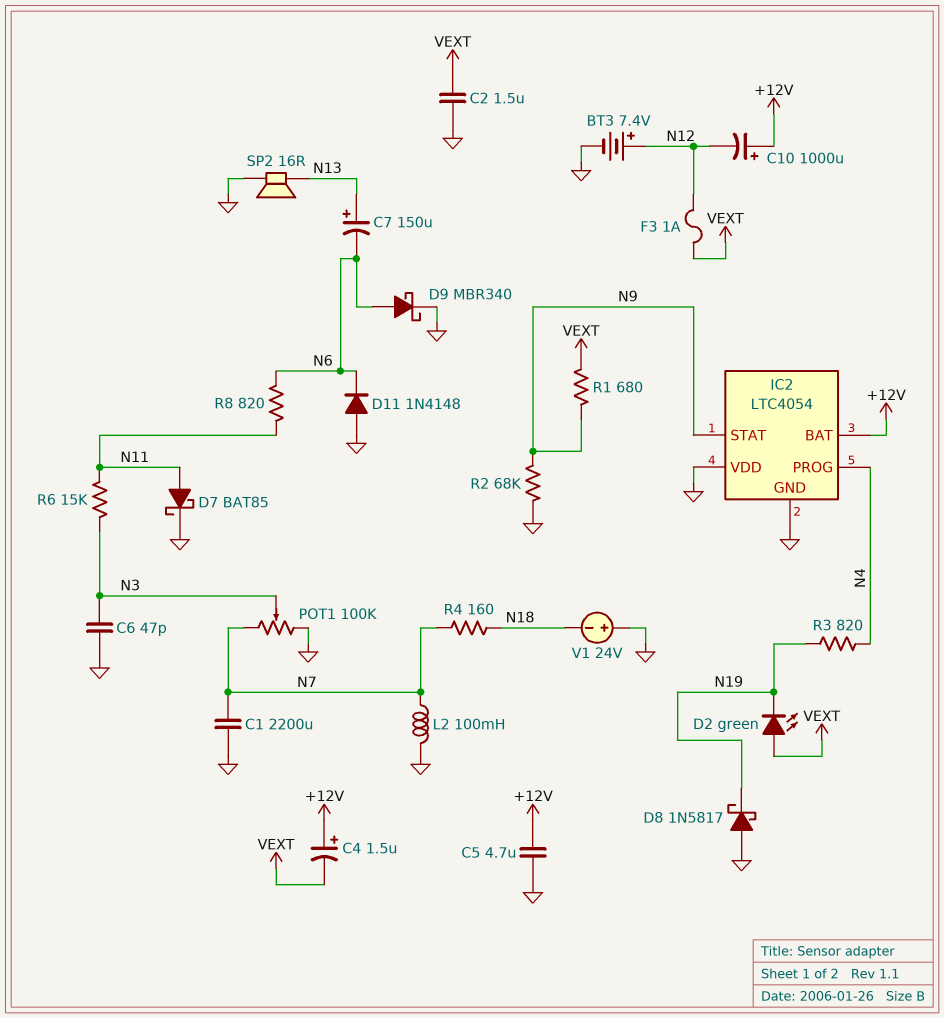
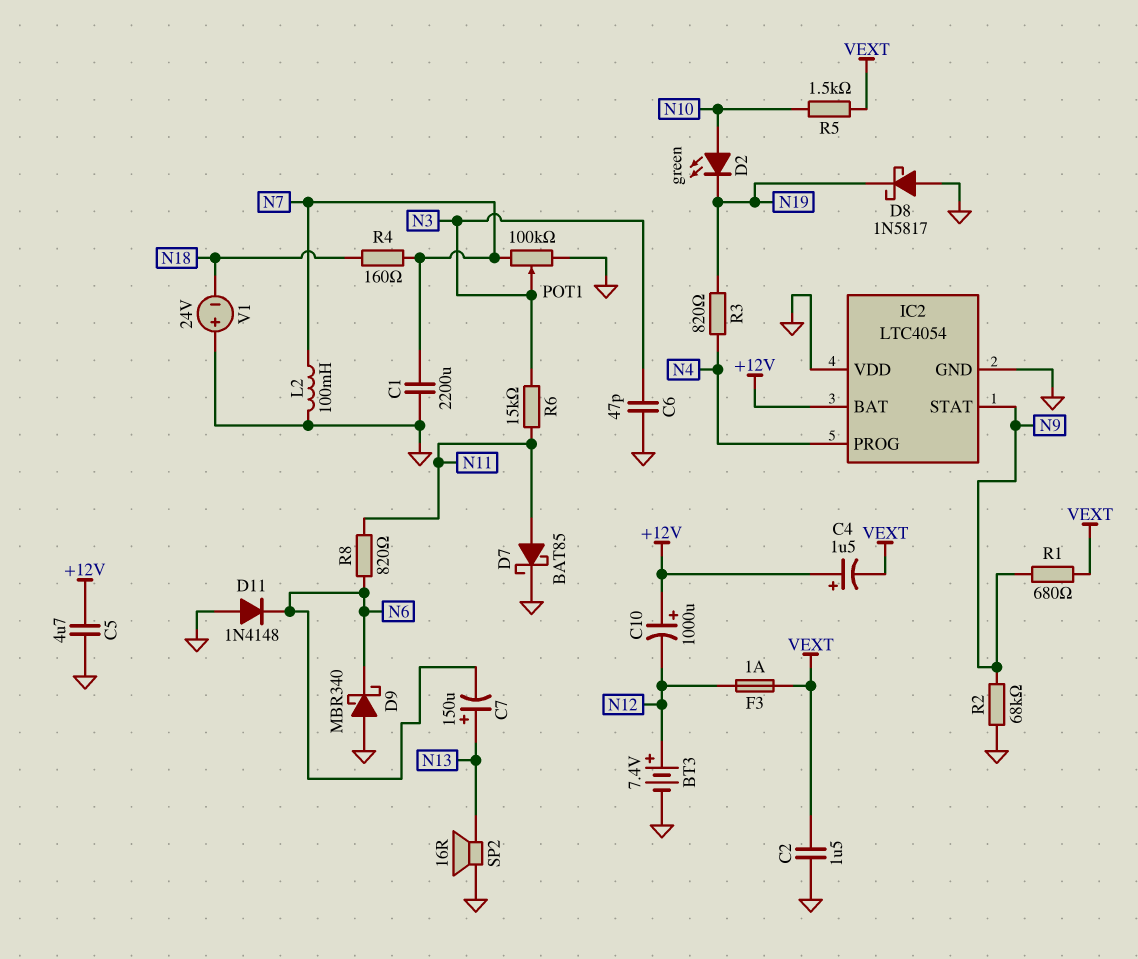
D2: LED green (A VEXT, K N19) -> LED green (A N10, K N19)
D9: schottky MBR340 (A N6, K GND) -> schottky MBR340 (A GND, K N6)
R5: none -> 1.5k (N10, VEXT)

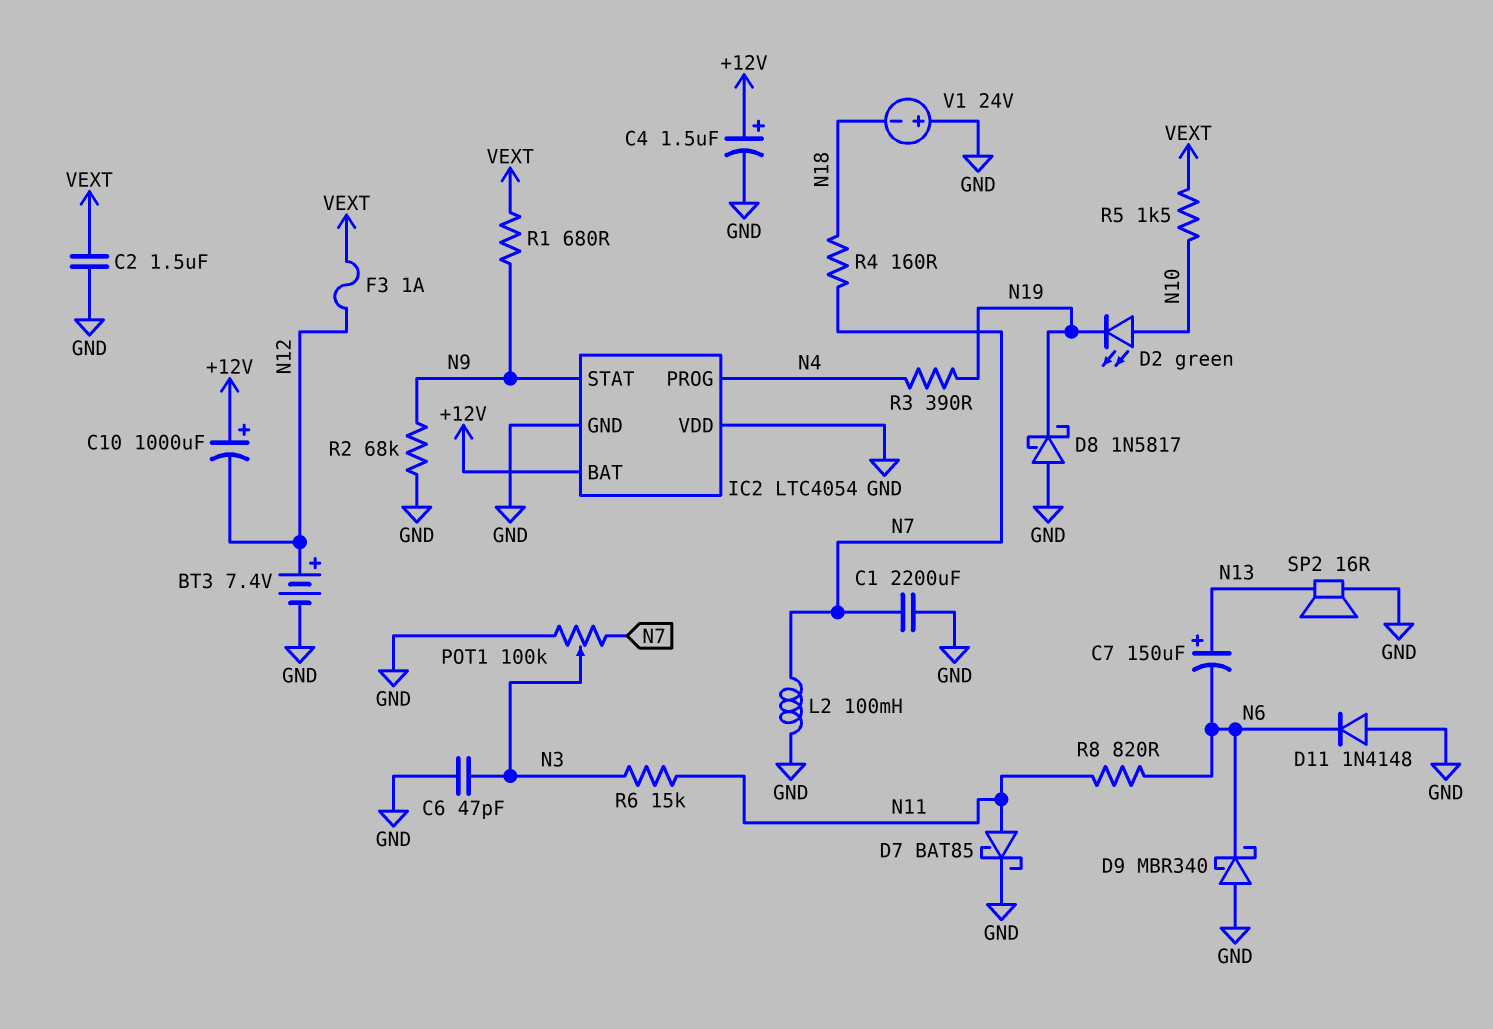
C4: 1.5uF (plus +12V, minus VEXT) -> 1.5uF (plus +12V, minus GND)
C5: 4.7uF (+12V, GND) -> none
R3: 820 (N4, N19) -> 390 (N4, N19)

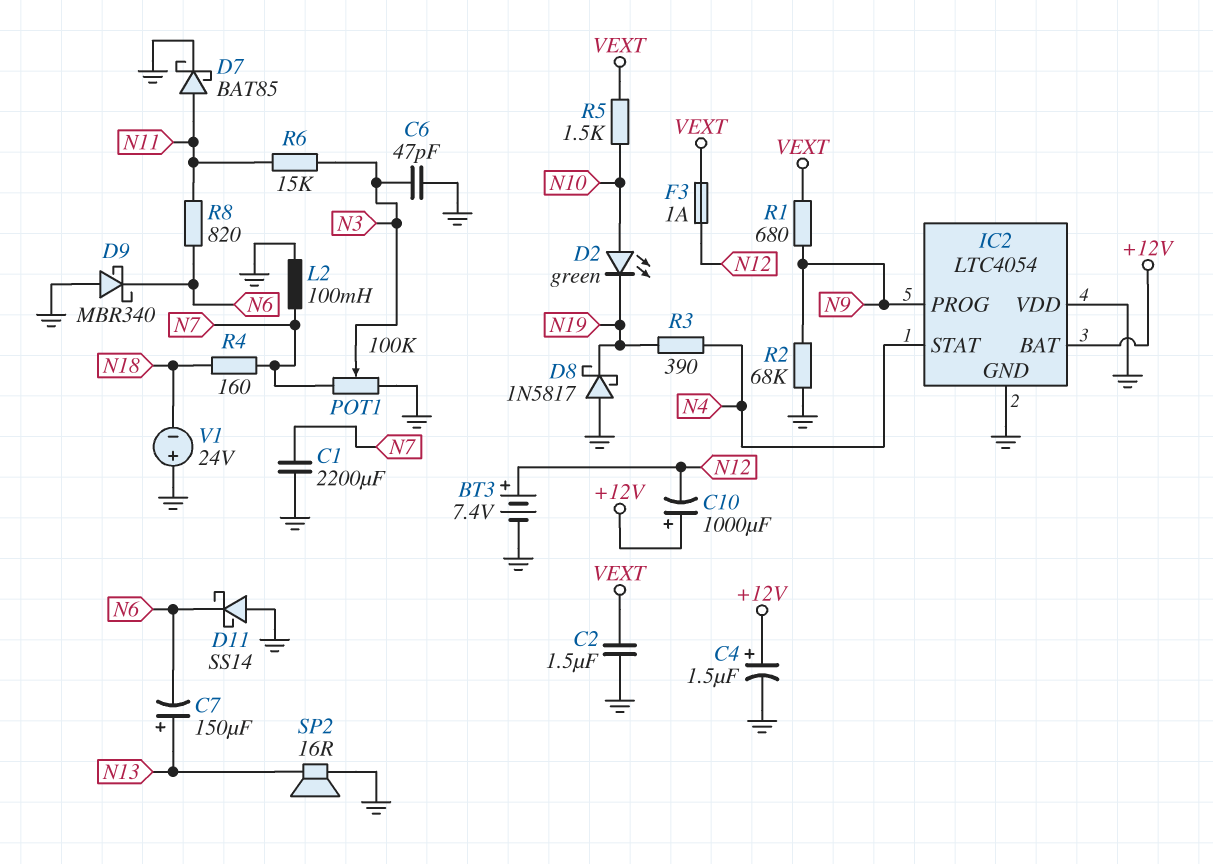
D11: diode 1N4148 (A GND, K N6) -> schottky SS14 (A GND, K N6)
IC2 pin PROG: N4 -> N9
IC2 pin STAT: N9 -> N4

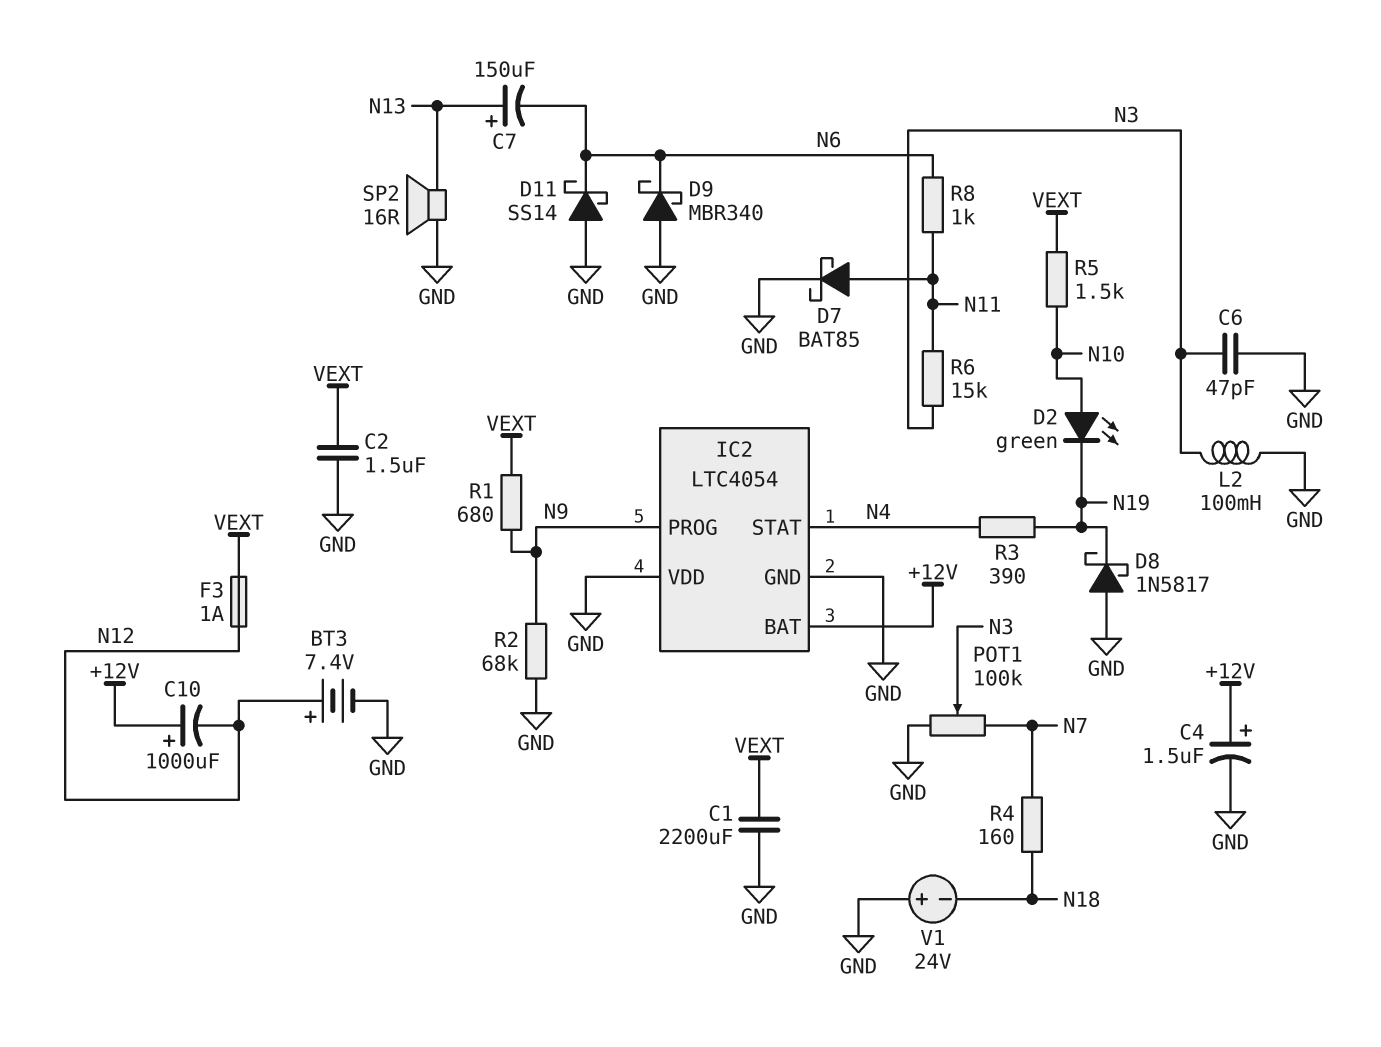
C1: 2200uF (GND, N7) -> 2200uF (GND, VEXT)
L2: 100mH (GND, N7) -> 100mH (GND, N3)
R8: 820 (N6, N11) -> 1k (N6, N11)

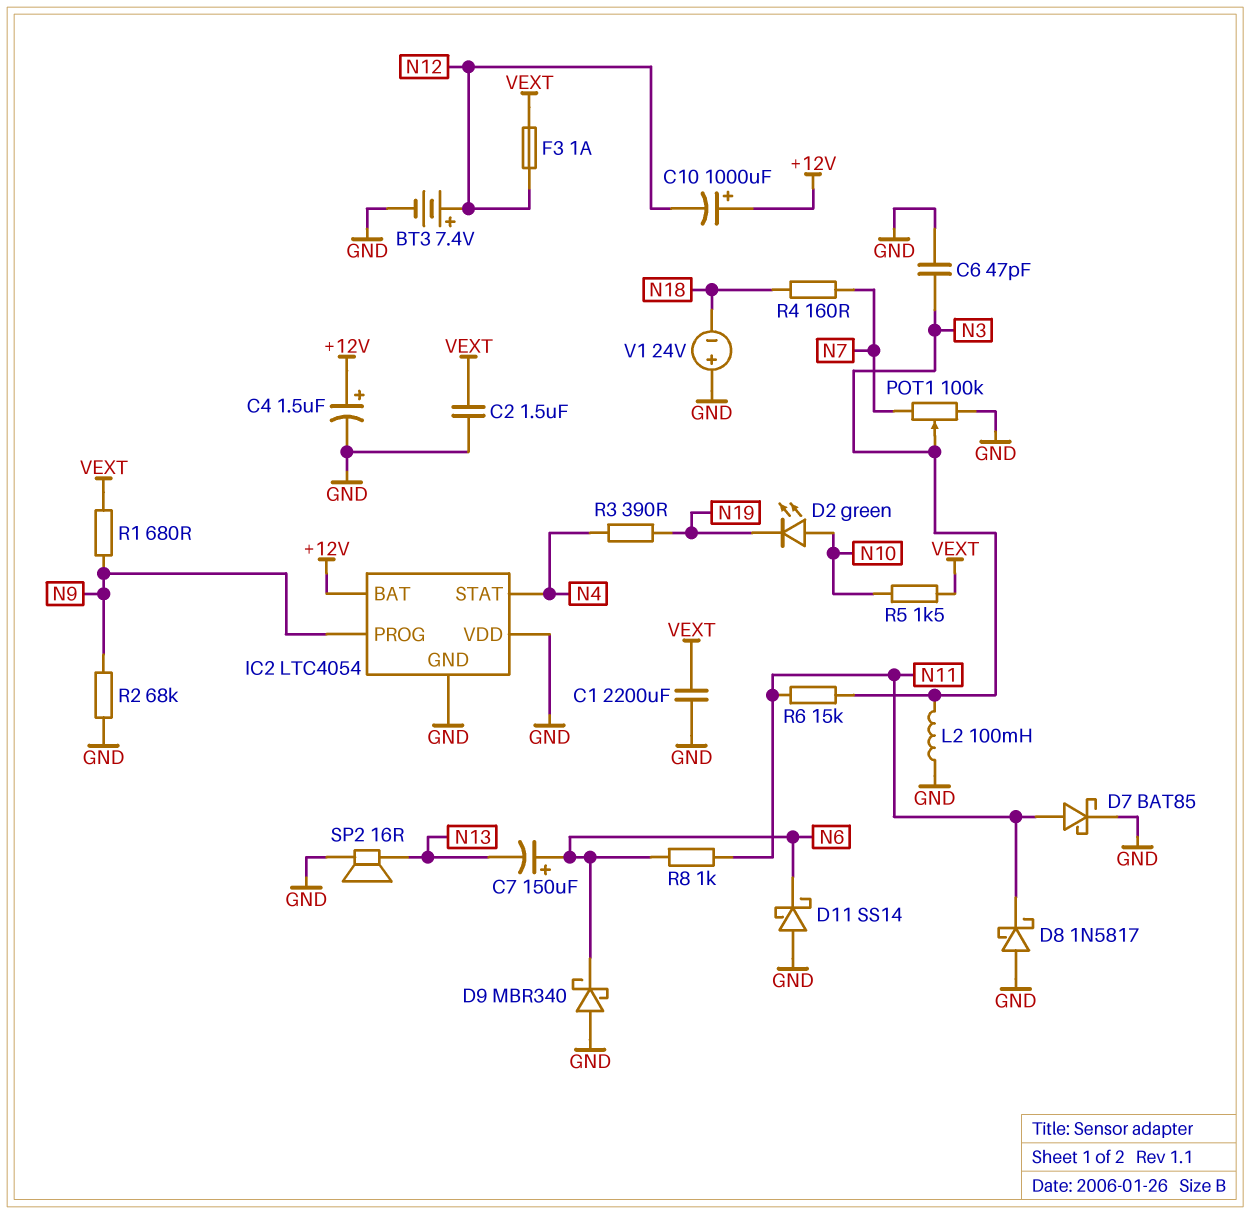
C7: 150uF (plus N13, minus N6) -> 150uF (plus N6, minus N13)
D8: schottky 1N5817 (A GND, K N19) -> schottky 1N5817 (A GND, K N11)

